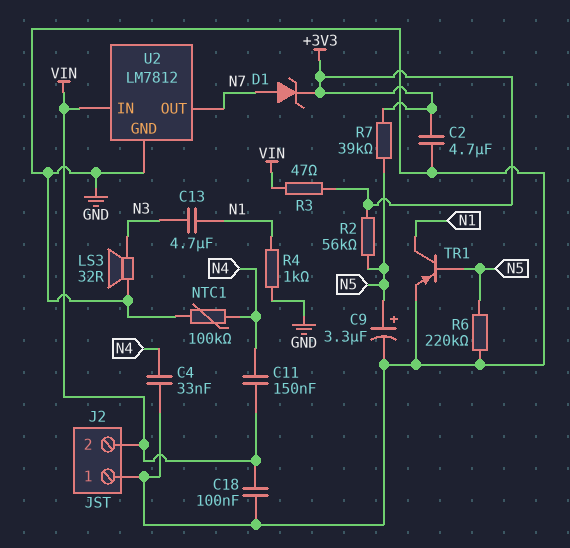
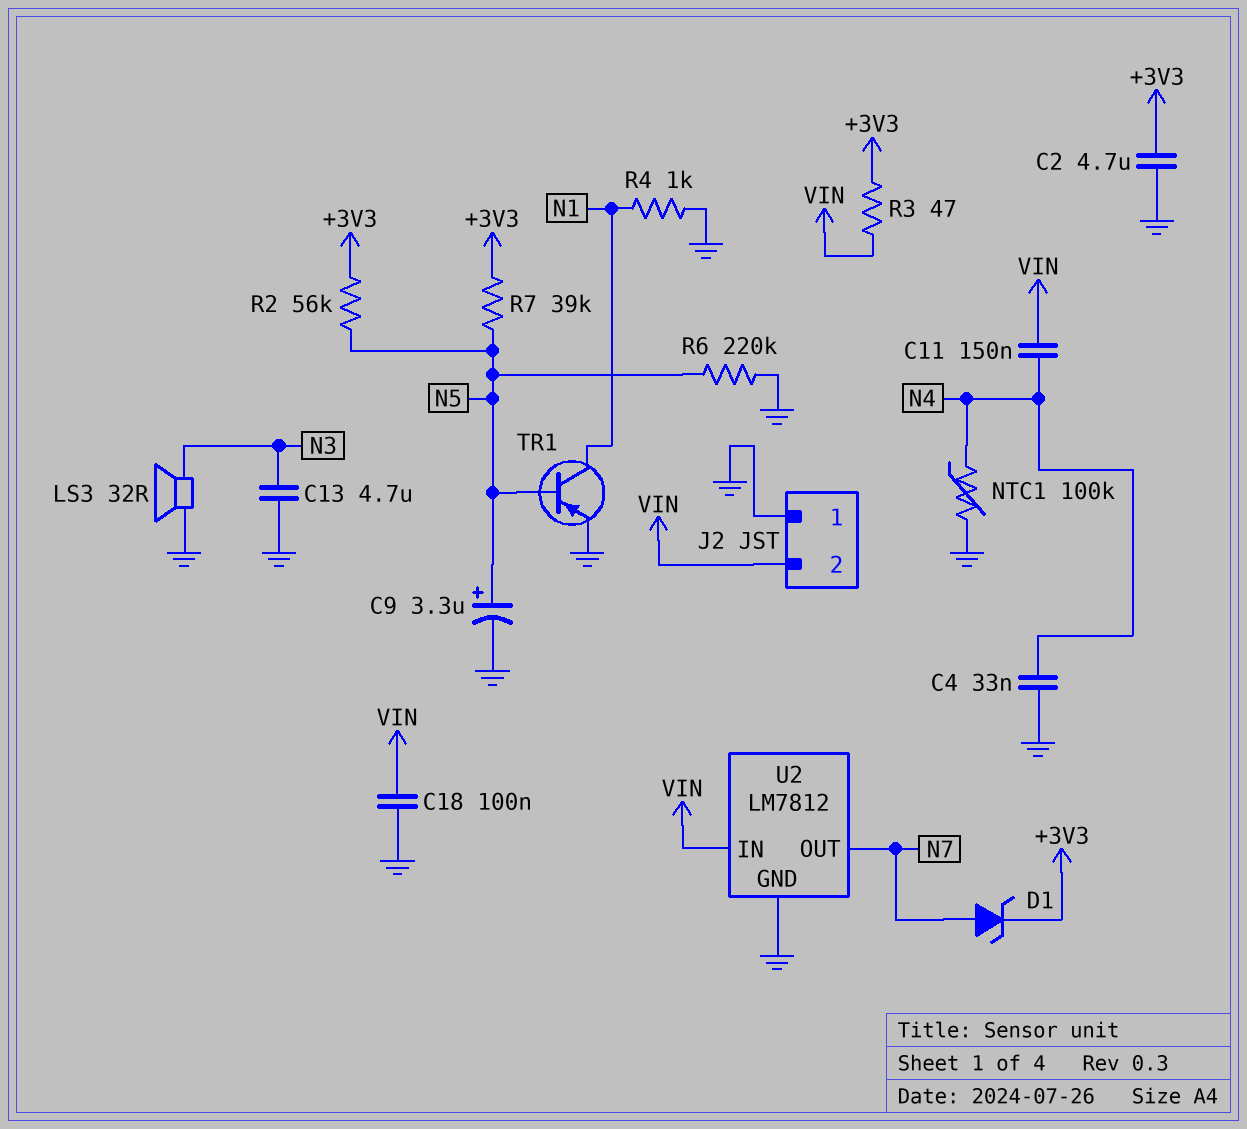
C13: 4.7uF (N1, N3) -> 4.7uF (GND, N3)

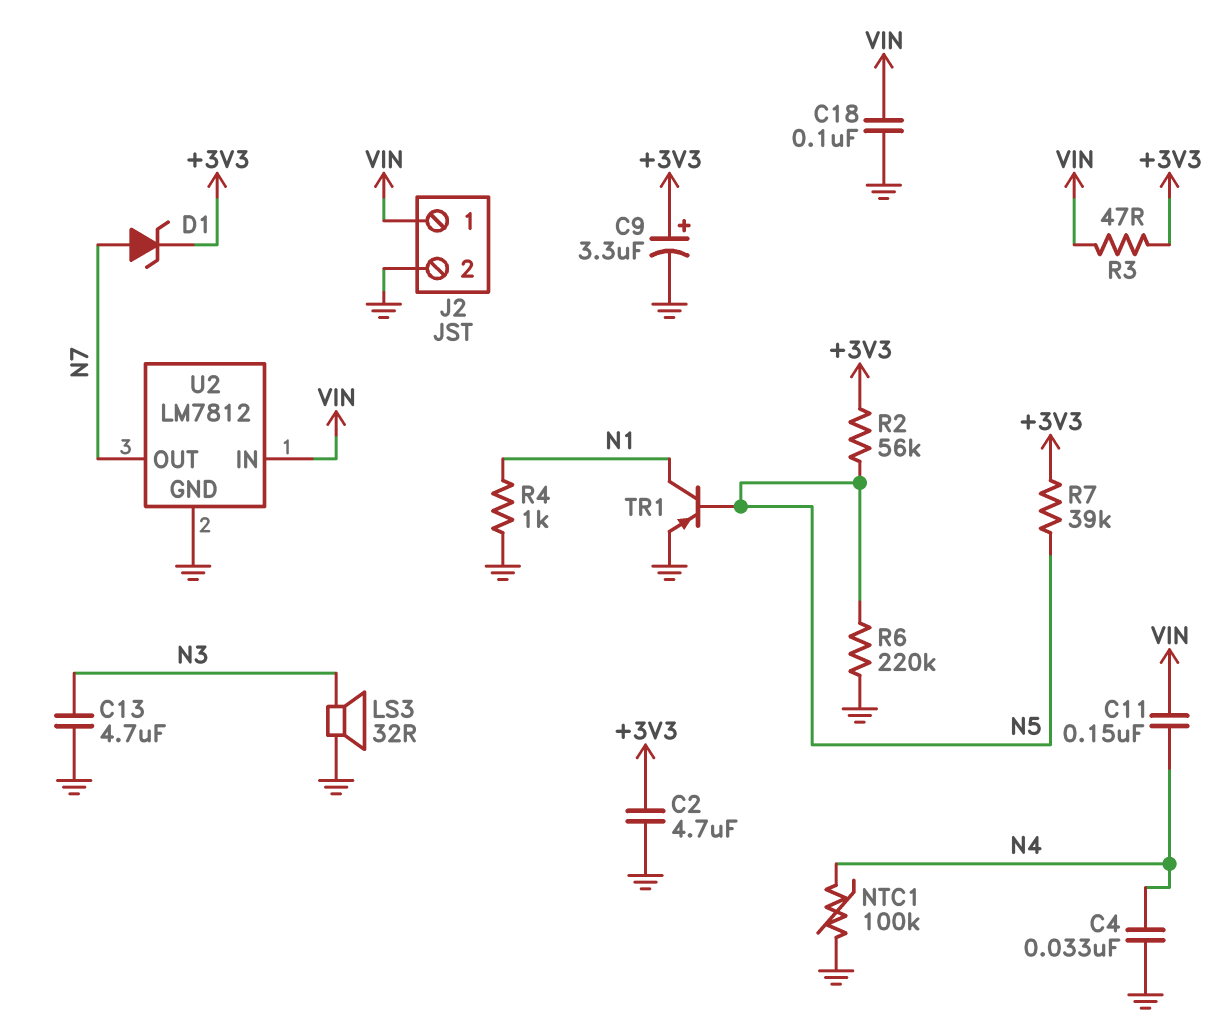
C9: 3.3uF (plus N5, minus GND) -> 3.3uF (plus +3V3, minus GND)
J2 pin 1: GND -> VIN
J2 pin 2: VIN -> GND

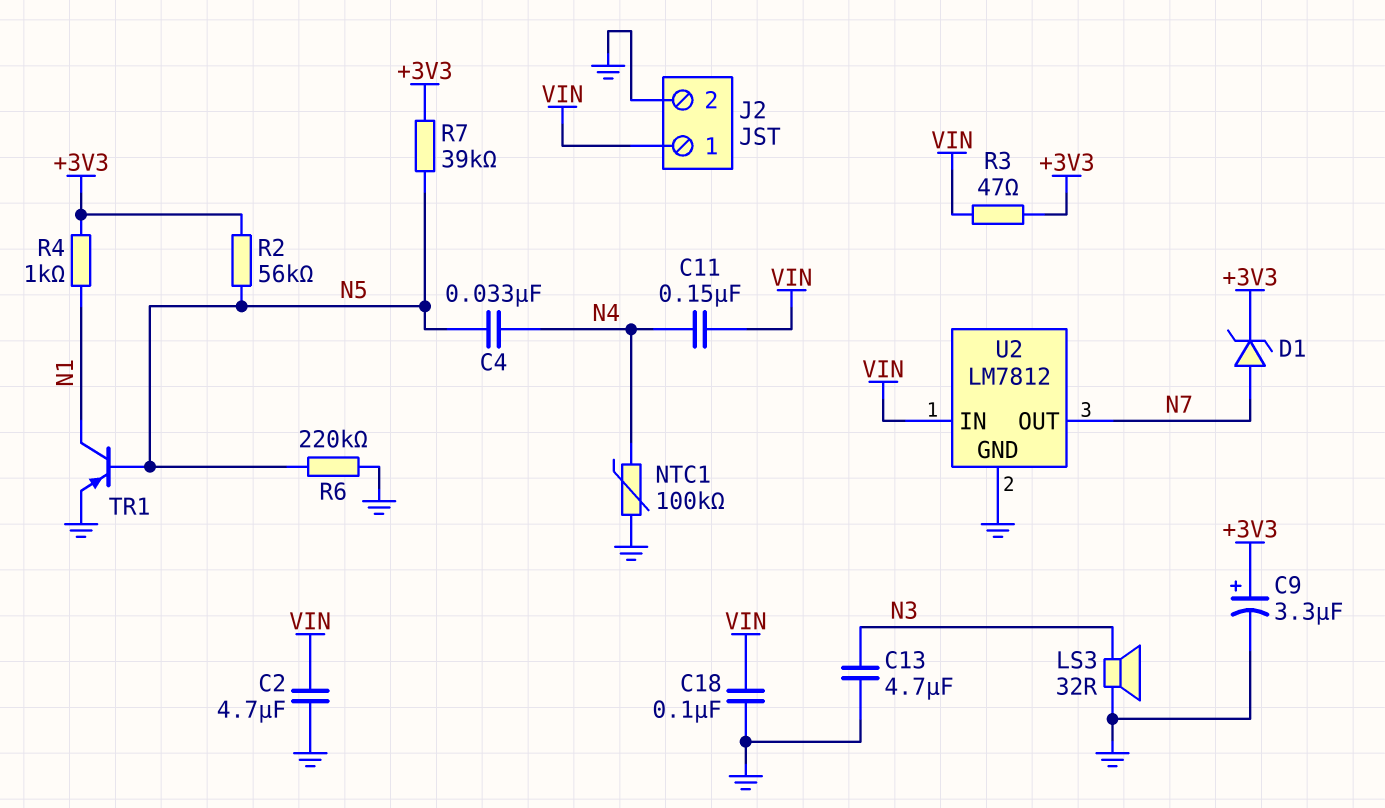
C2: 4.7uF (+3V3, GND) -> 4.7uF (GND, VIN)
C4: 33nF (GND, N4) -> 33nF (N4, N5)
R4: 1k (GND, N1) -> 1k (+3V3, N1)

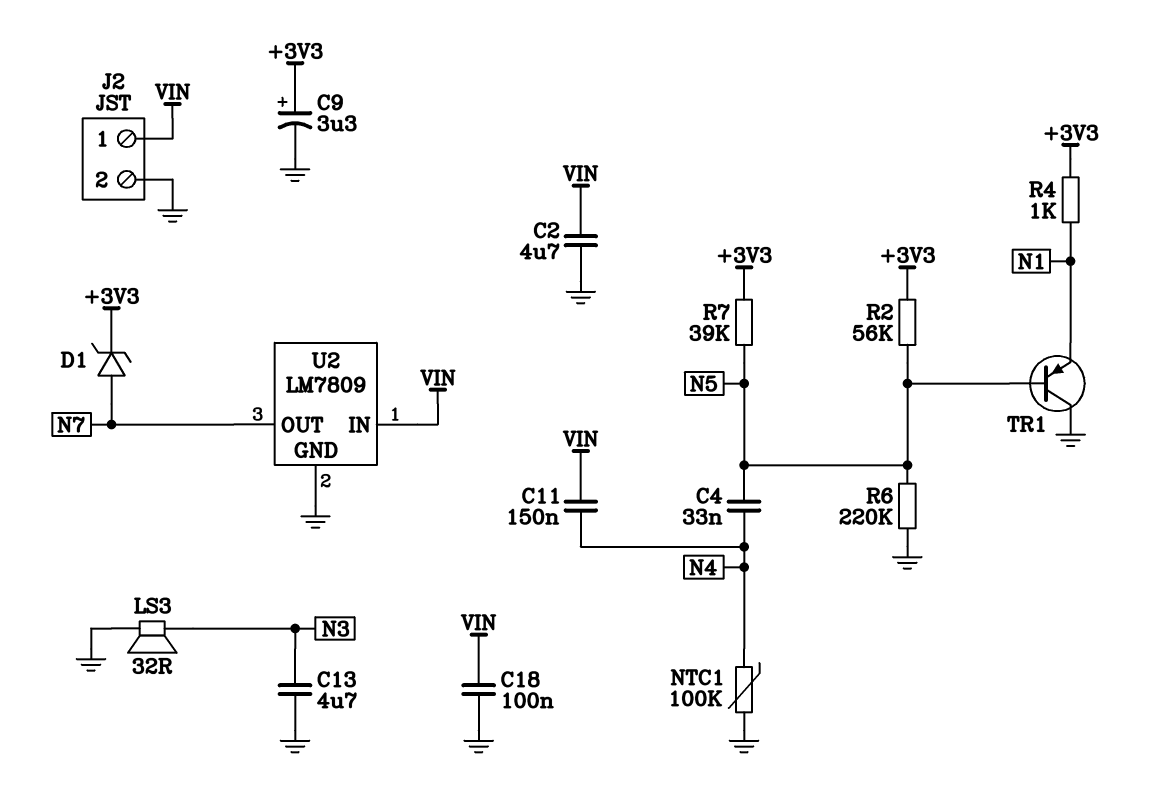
R3: 47 (+3V3, VIN) -> none
TR1: PNP (B N5, C N1, E GND) -> PNP (B N5, C GND, E N1)
U2: LM7812 -> LM7809

